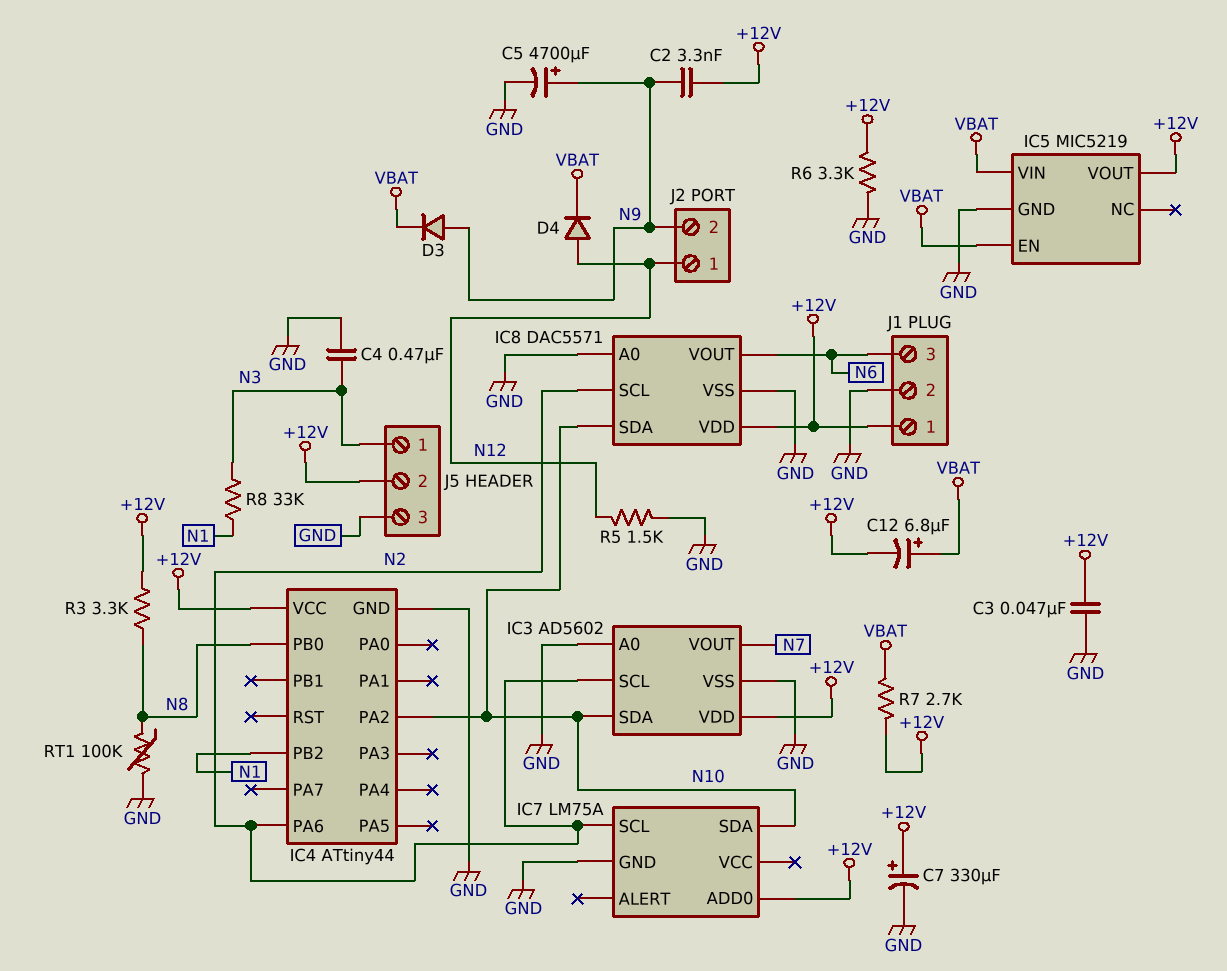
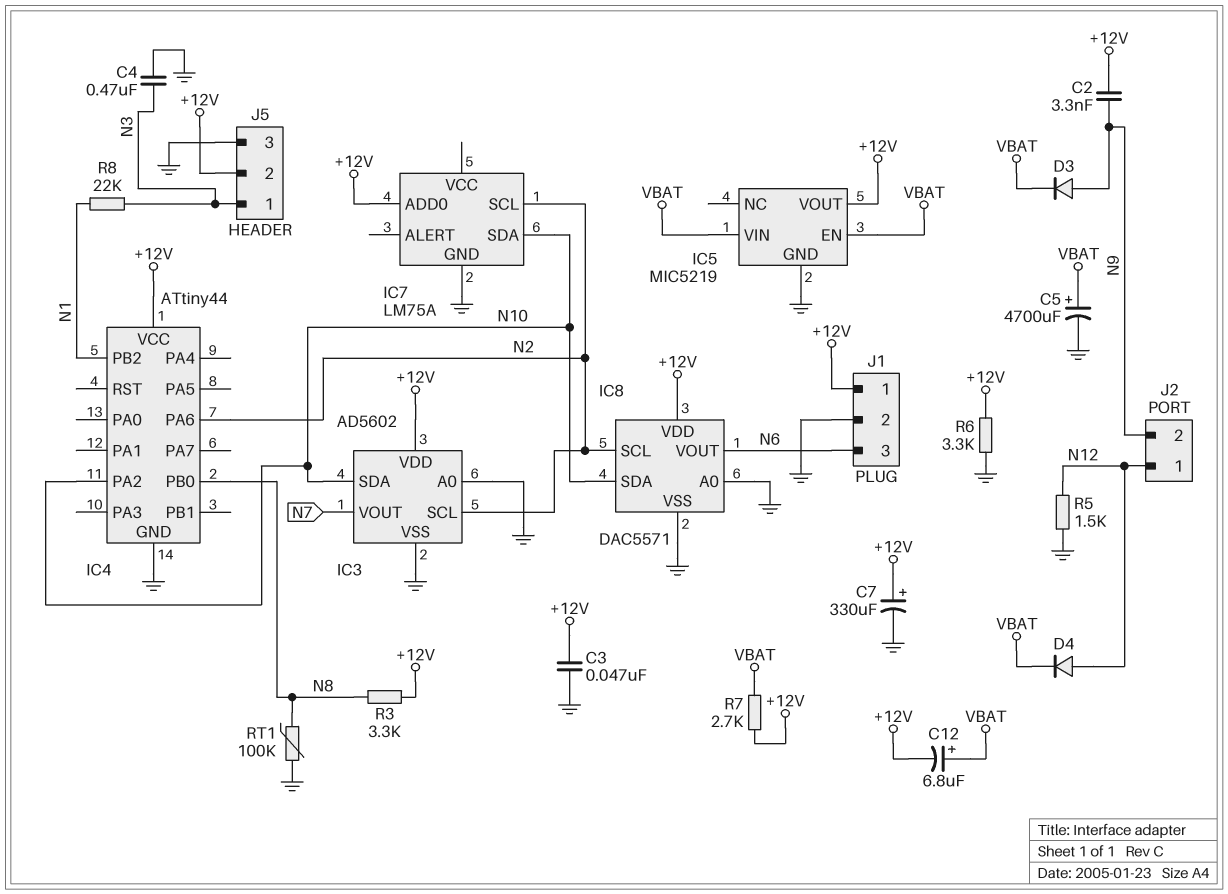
C5: 4700uF (plus N9, minus GND) -> 4700uF (plus VBAT, minus GND)
R8: 33k (N1, N3) -> 22k (N1, N3)

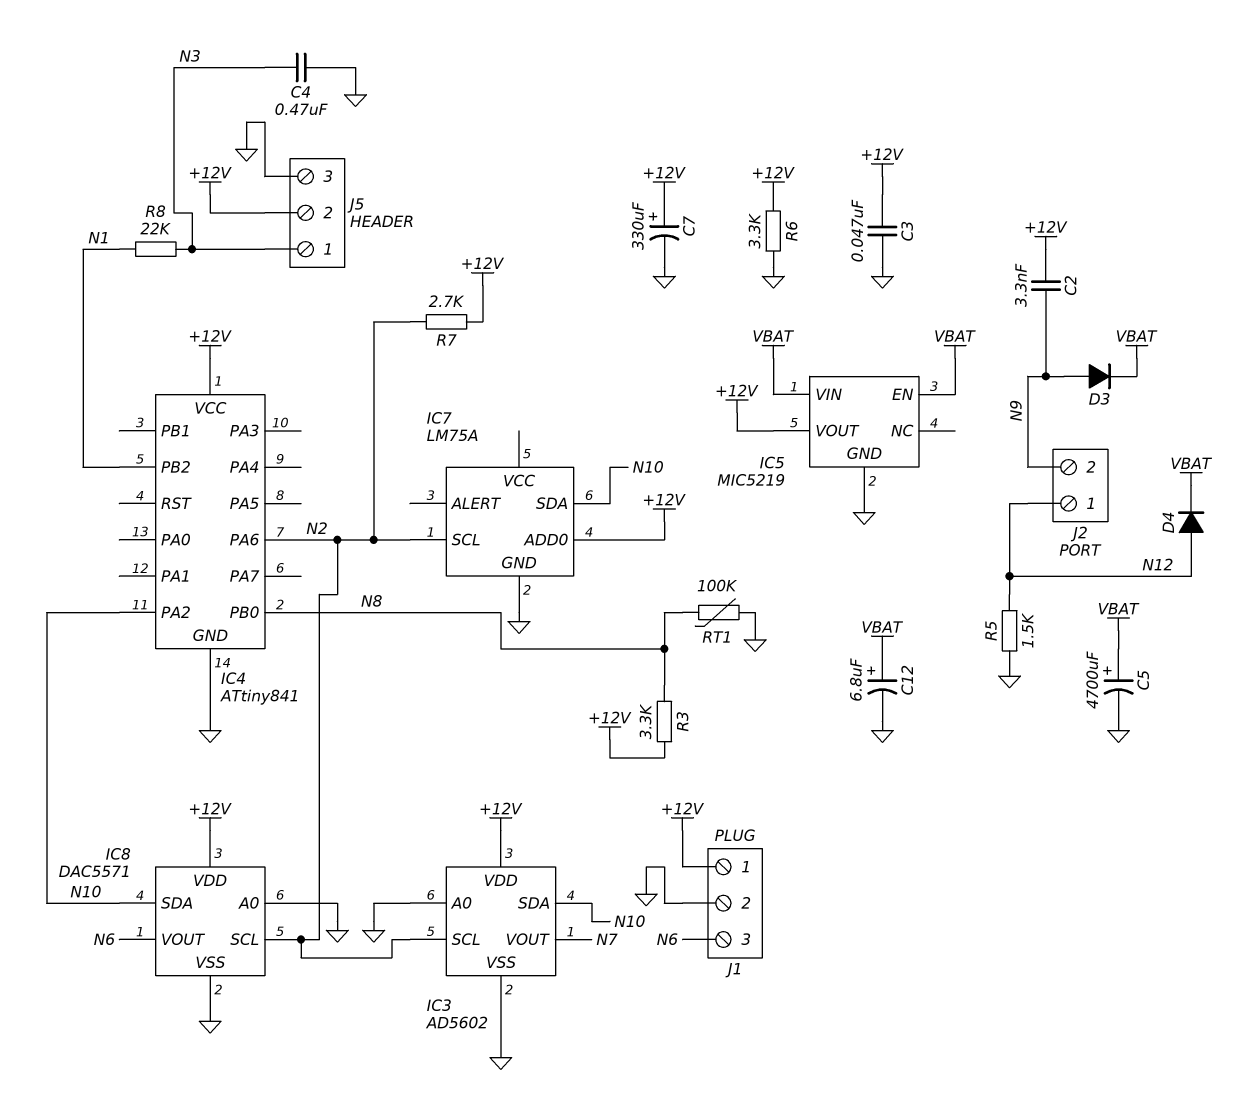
C12: 6.8uF (plus VBAT, minus +12V) -> 6.8uF (plus VBAT, minus GND)
IC4: ATtiny44 -> ATtiny841
R7: 2.7k (+12V, VBAT) -> 2.7k (+12V, N2)

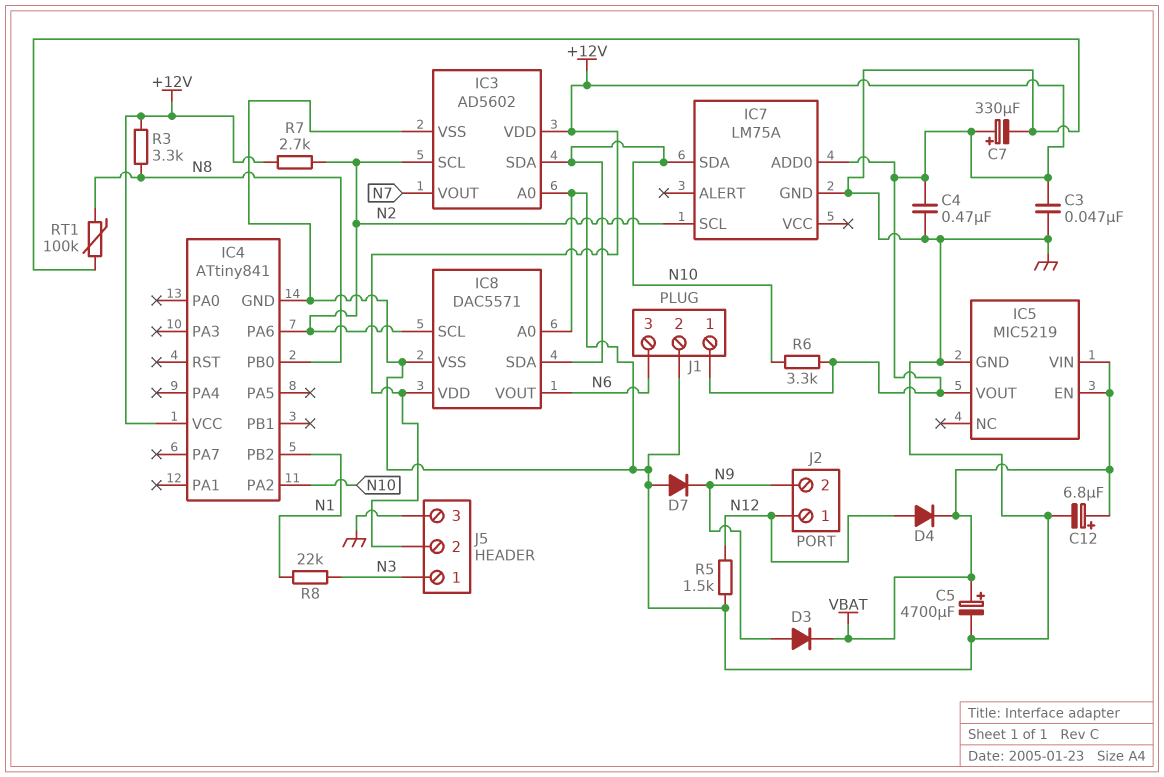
C2: 3.3nF (+12V, N9) -> none
C4: 470nF (GND, N3) -> 470nF (+12V, GND)
D7: none -> diode (A GND, K N9)
R6: 3.3k (+12V, GND) -> 3.3k (+12V, N10)

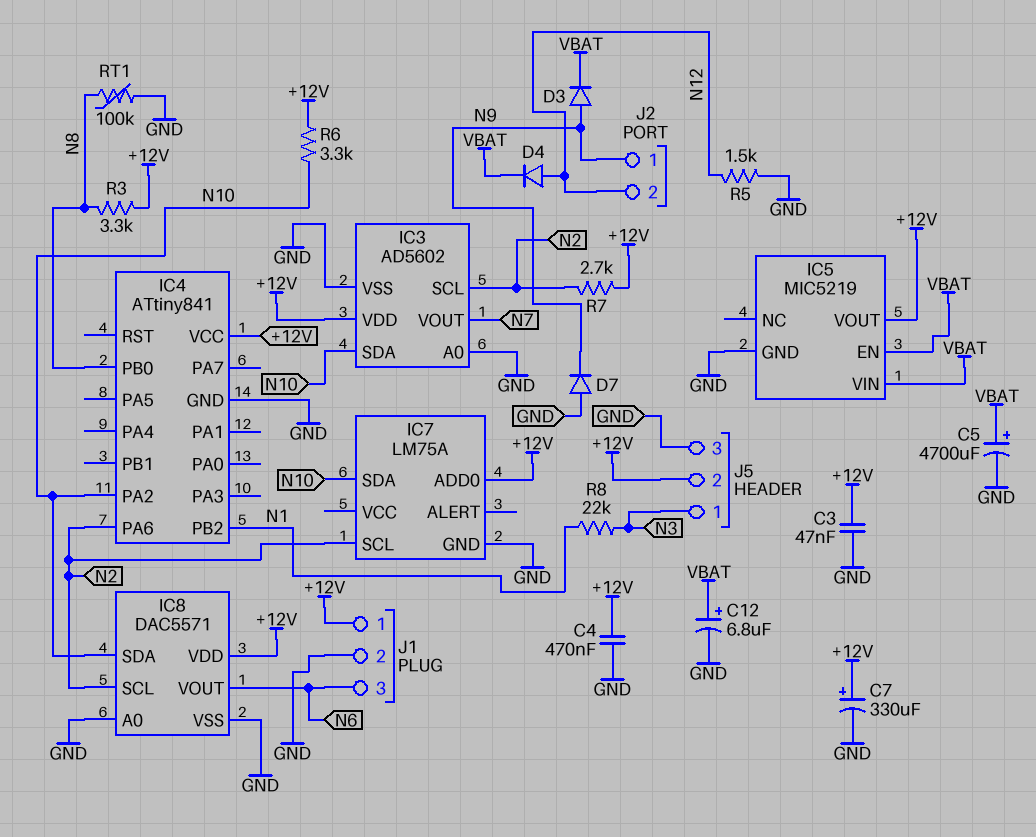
J2 pin 1: N12 -> N9
J2 pin 2: N9 -> N12

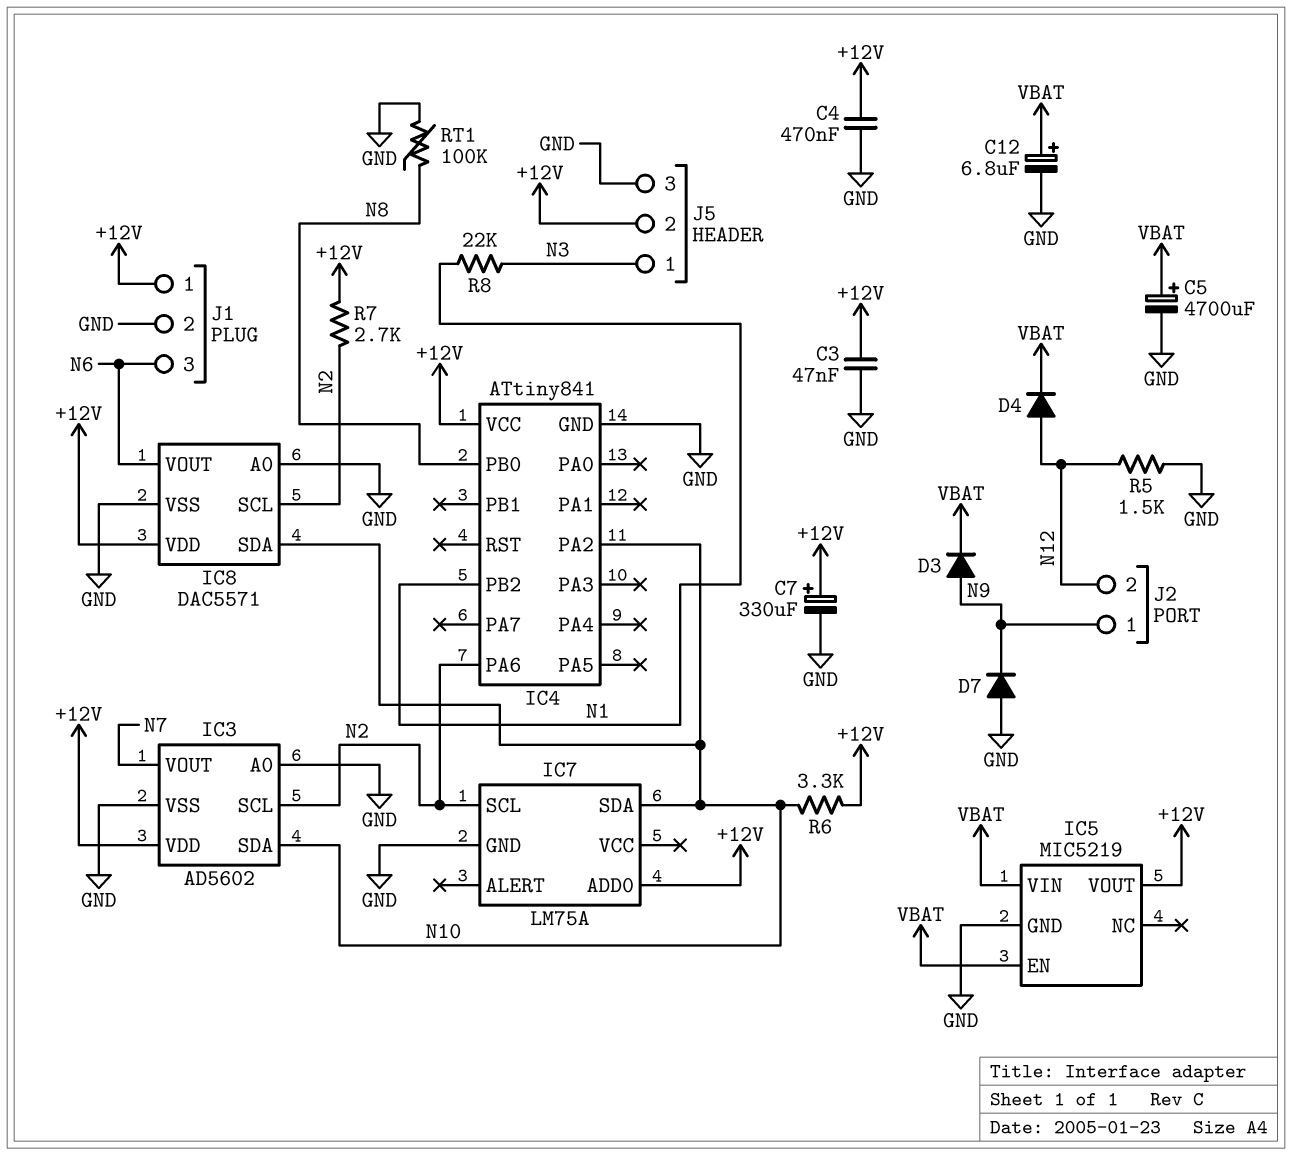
R3: 3.3k (+12V, N8) -> none

